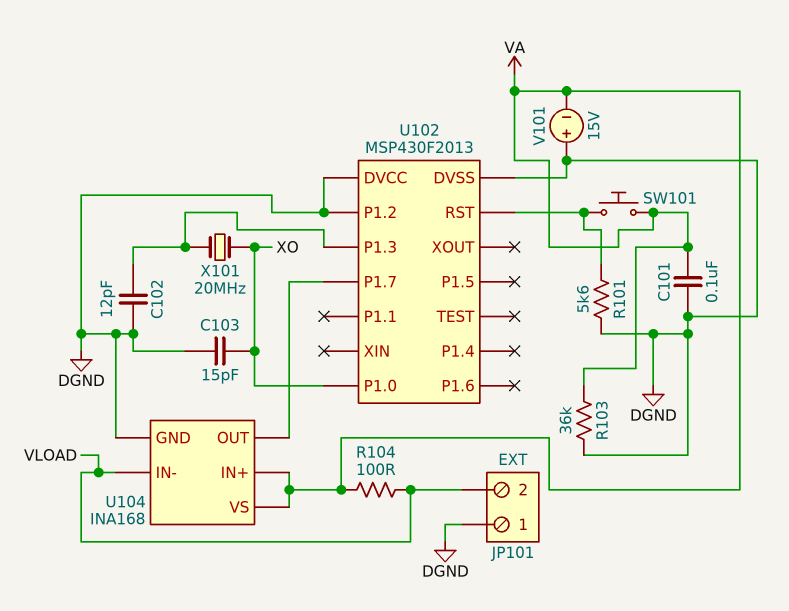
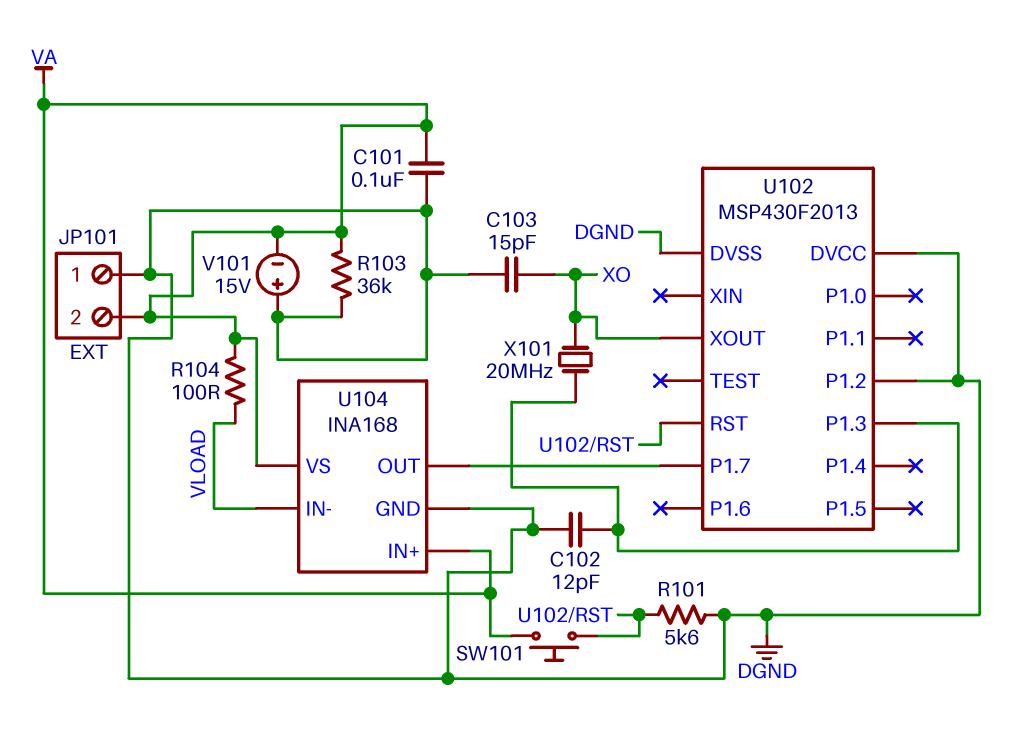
JP101 pin 2: VLOAD -> VA
U102 pin P1.0: XO -> none
U102 pin XOUT: none -> XO

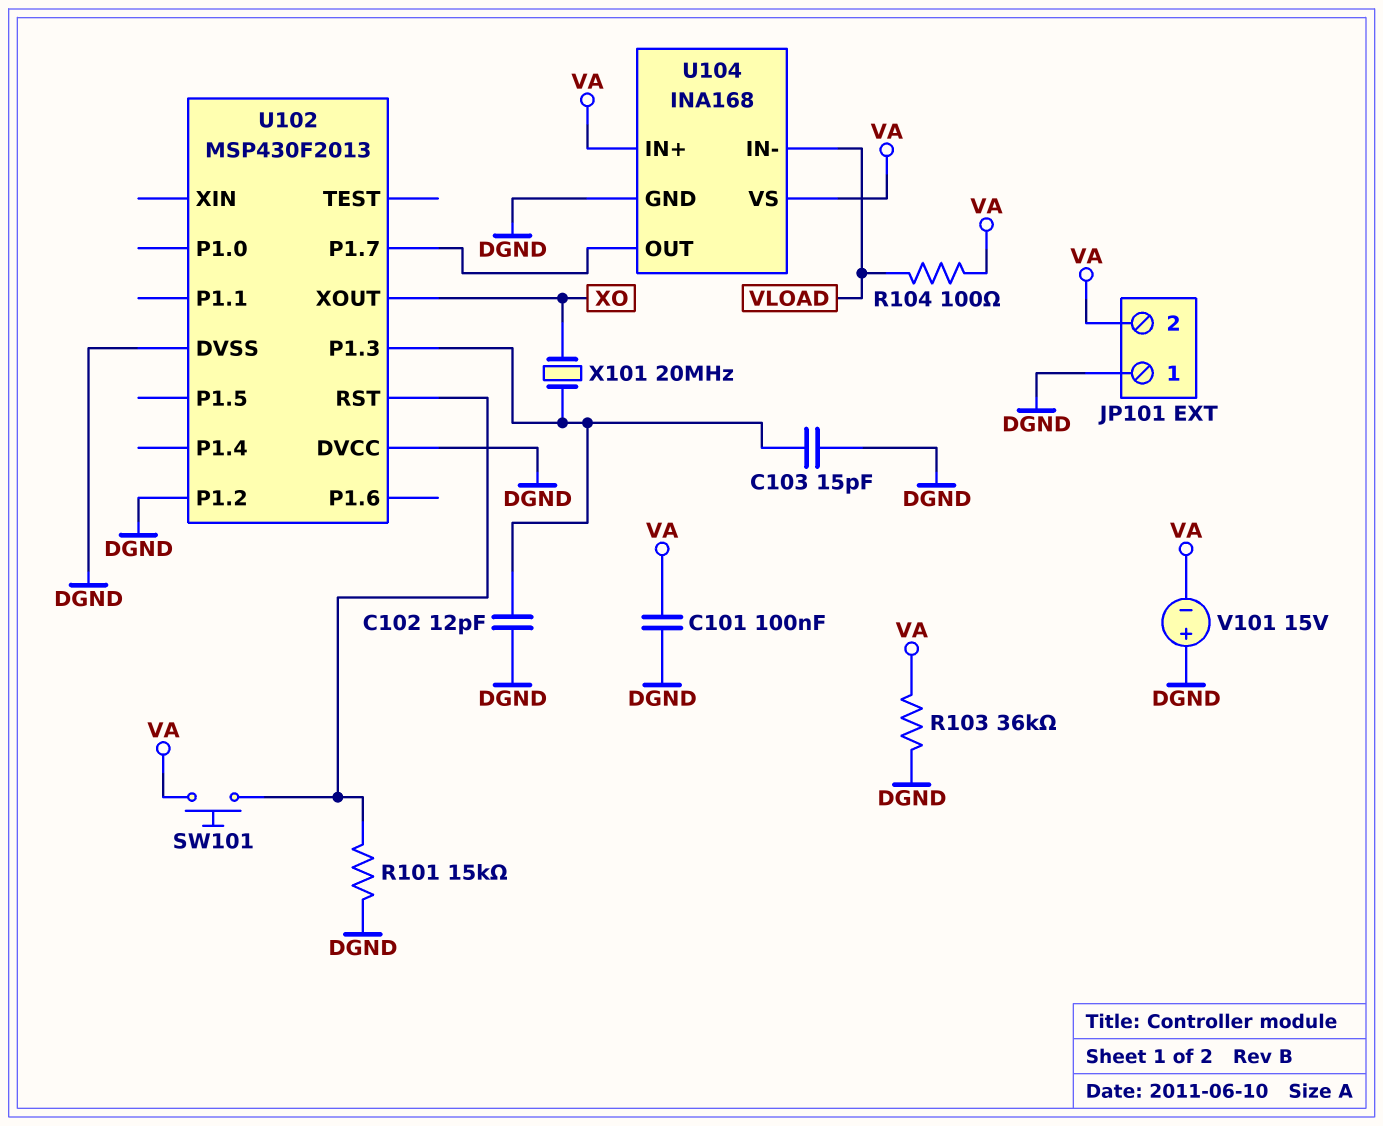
C103: 15pF (DGND, XO) -> 15pF (DGND, U102/P1.3)
R101: 5.6k (DGND, U102/RST) -> 15k (DGND, U102/RST)

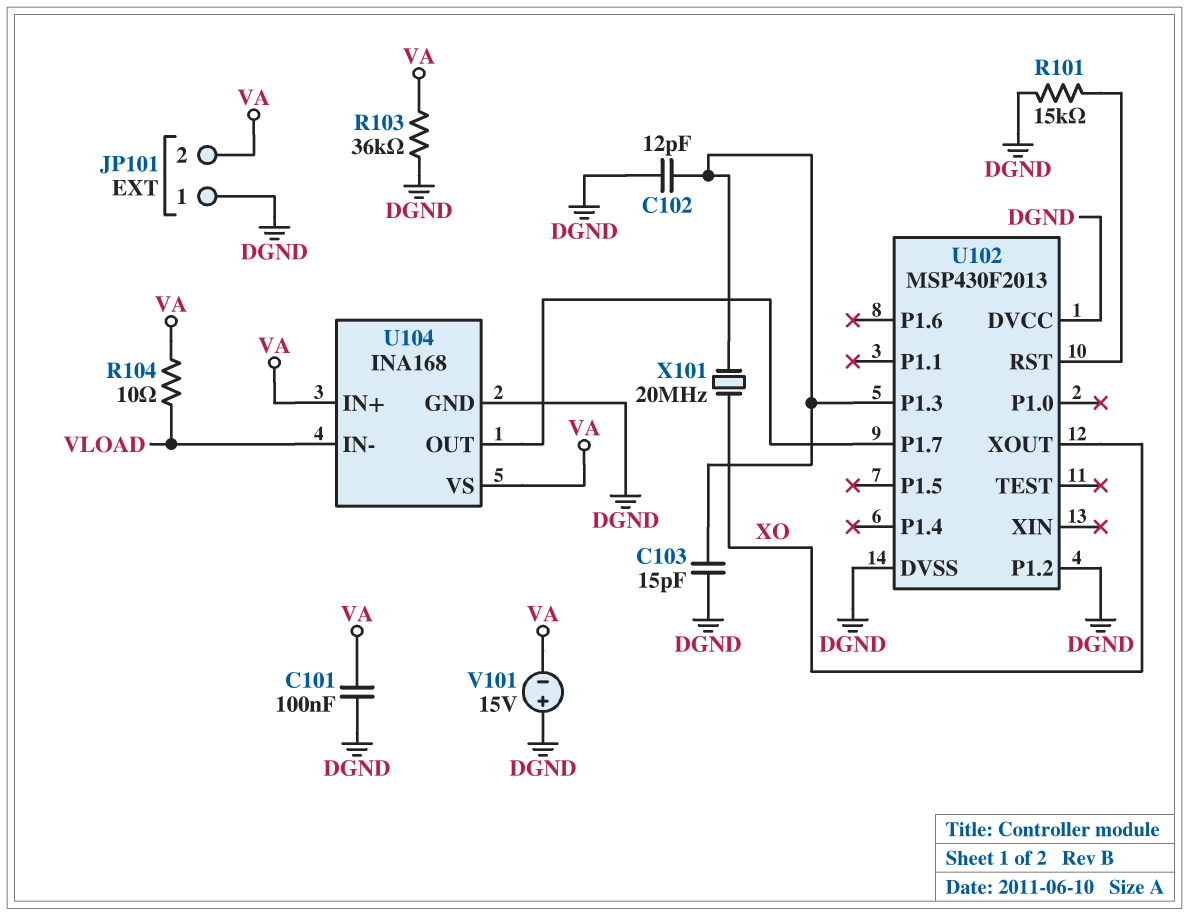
R104: 100 (VA, VLOAD) -> 10 (VA, VLOAD)
SW101: button (U102/RST, VA) -> none

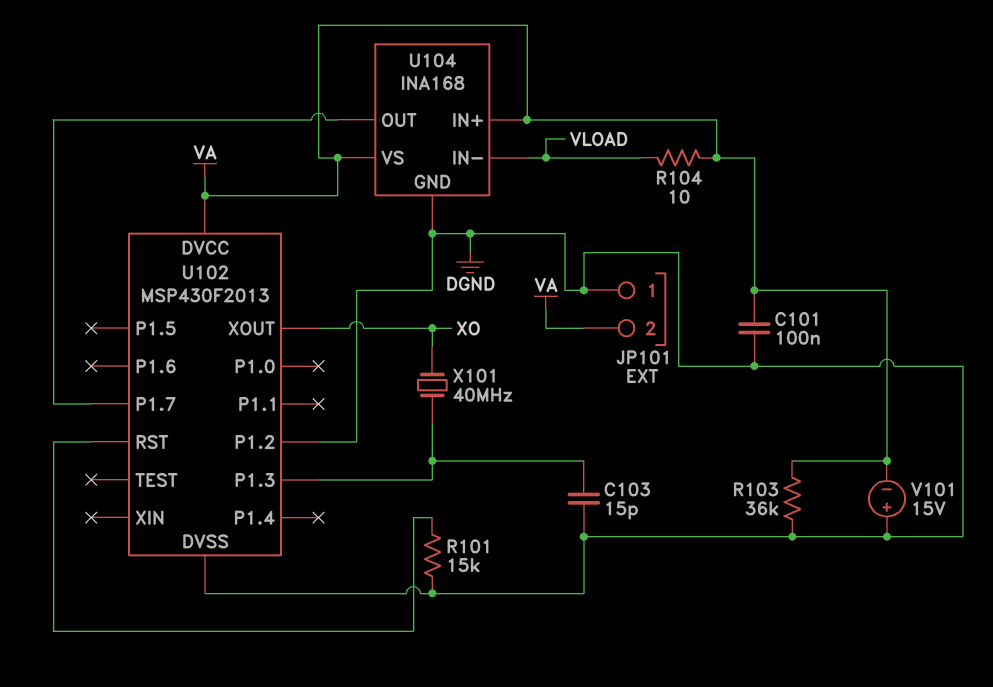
C102: 12pF (DGND, U102/P1.3) -> none
U102 pin DVCC: DGND -> VA
X101: 20MHz (U102/P1.3, XO) -> 40MHz (U102/P1.3, XO)

